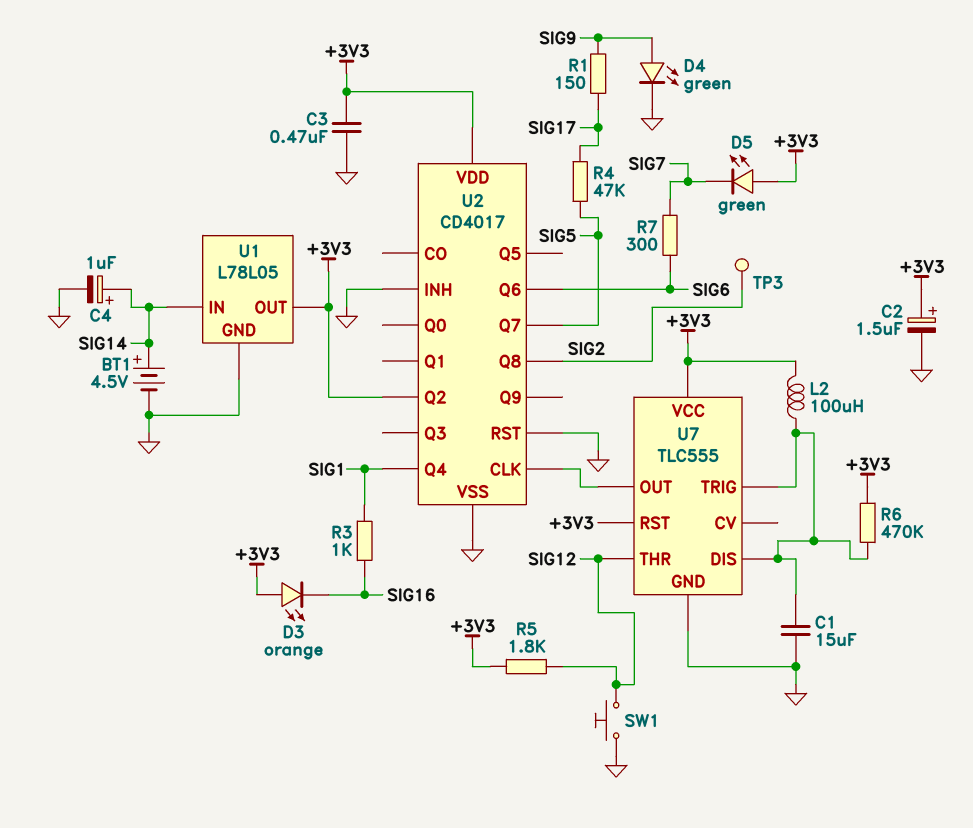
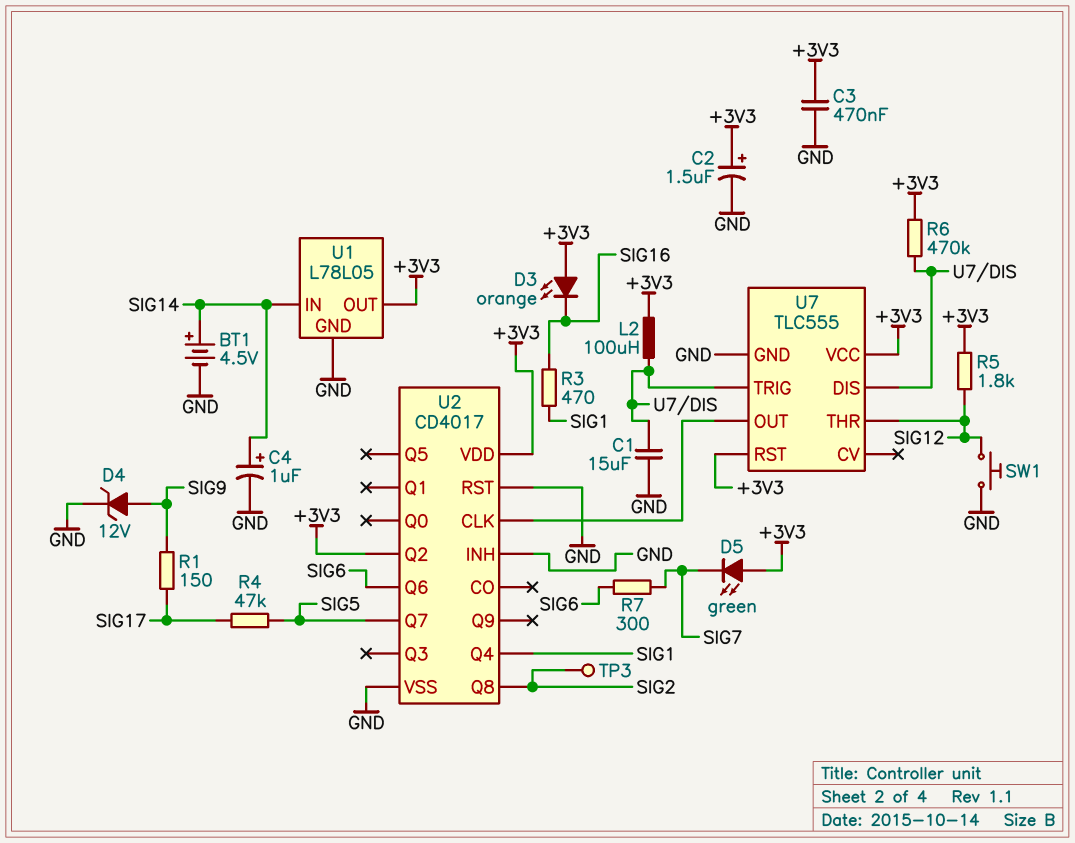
D4: LED green (A SIG9, K GND) -> zener 12V (A SIG9, K GND)
R3: 1k (SIG1, SIG16) -> 470 (SIG1, SIG16)

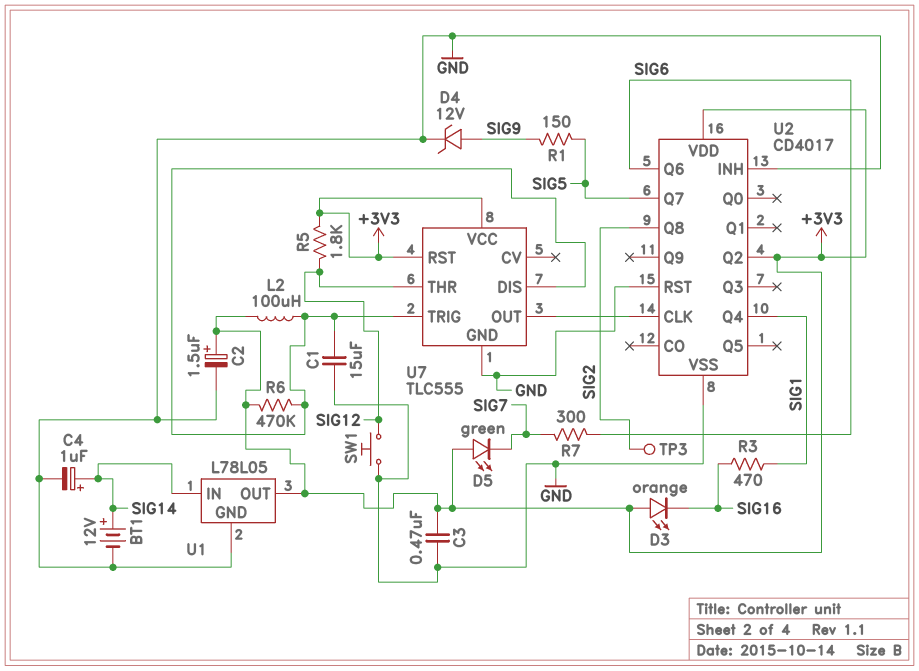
BT1: 4.5V (plus SIG14, minus GND) -> 12V (plus SIG14, minus GND)
R1: 150 (SIG9, SIG17) -> 150 (SIG5, SIG9)
R4: 47k (SIG5, SIG17) -> none

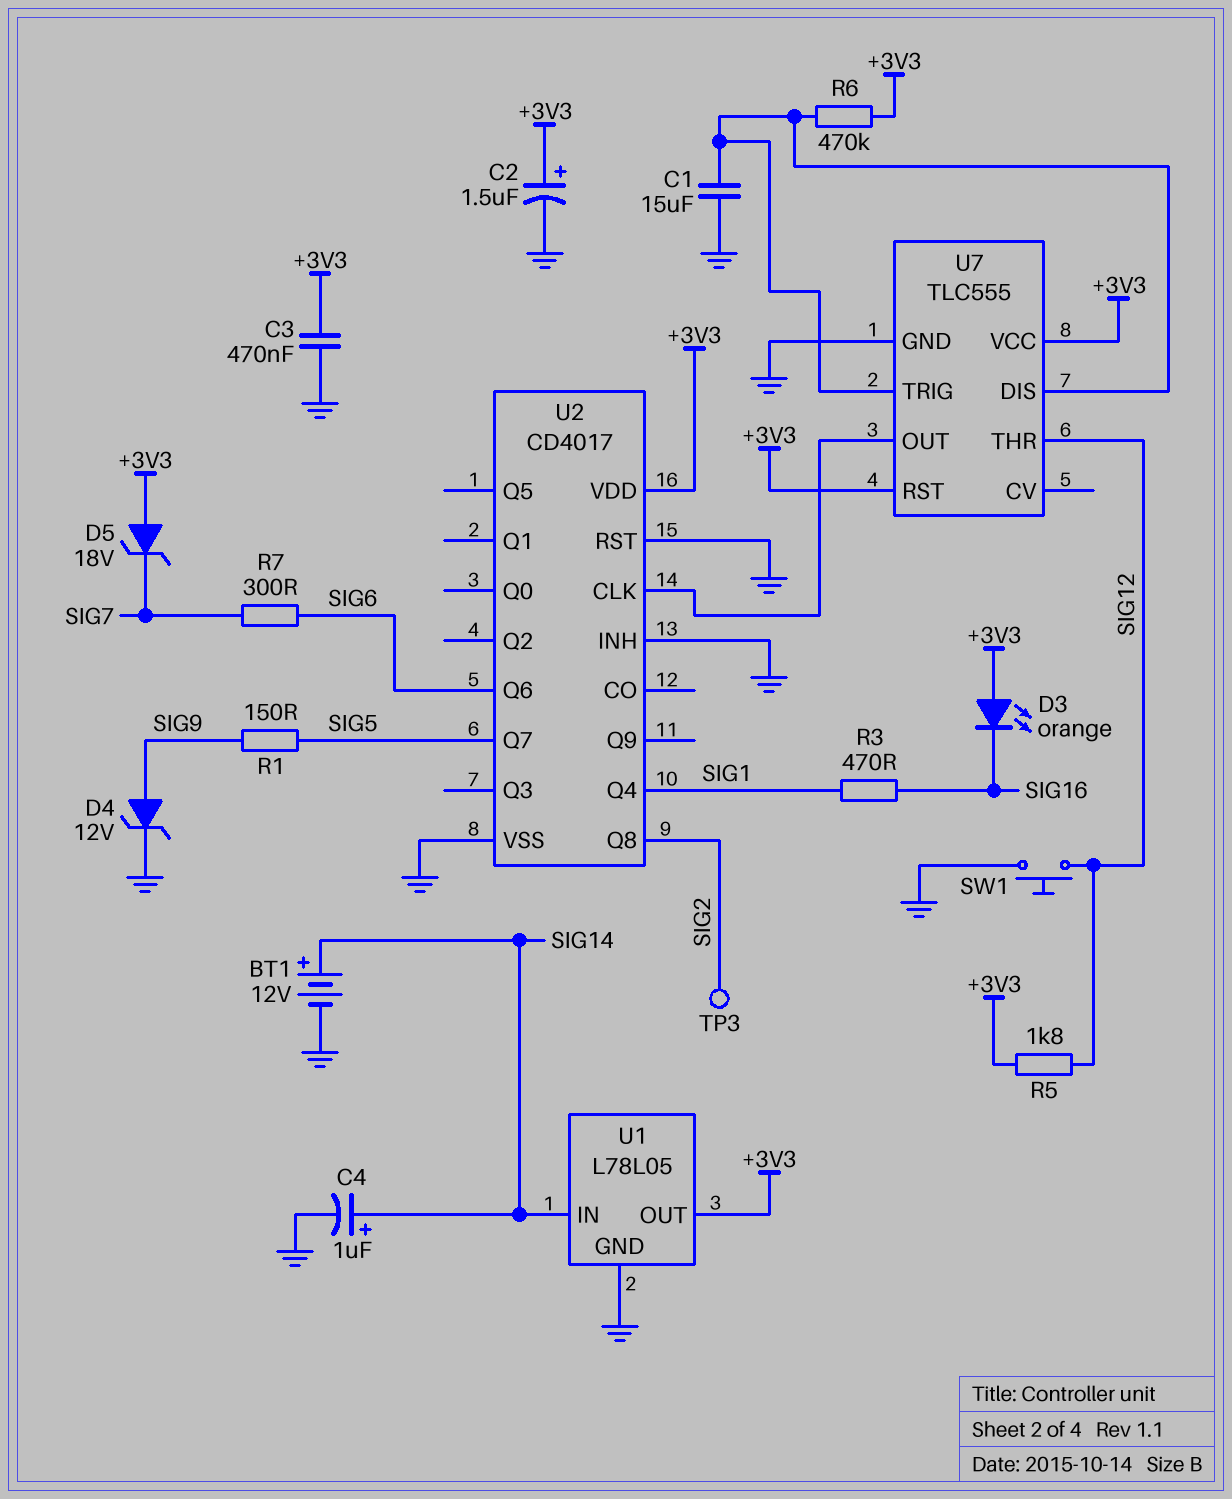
D5: LED green (A +3V3, K SIG7) -> zener 18V (A +3V3, K SIG7)
L2: 100uH (+3V3, U7/DIS) -> none
U2 pin Q2: +3V3 -> none

